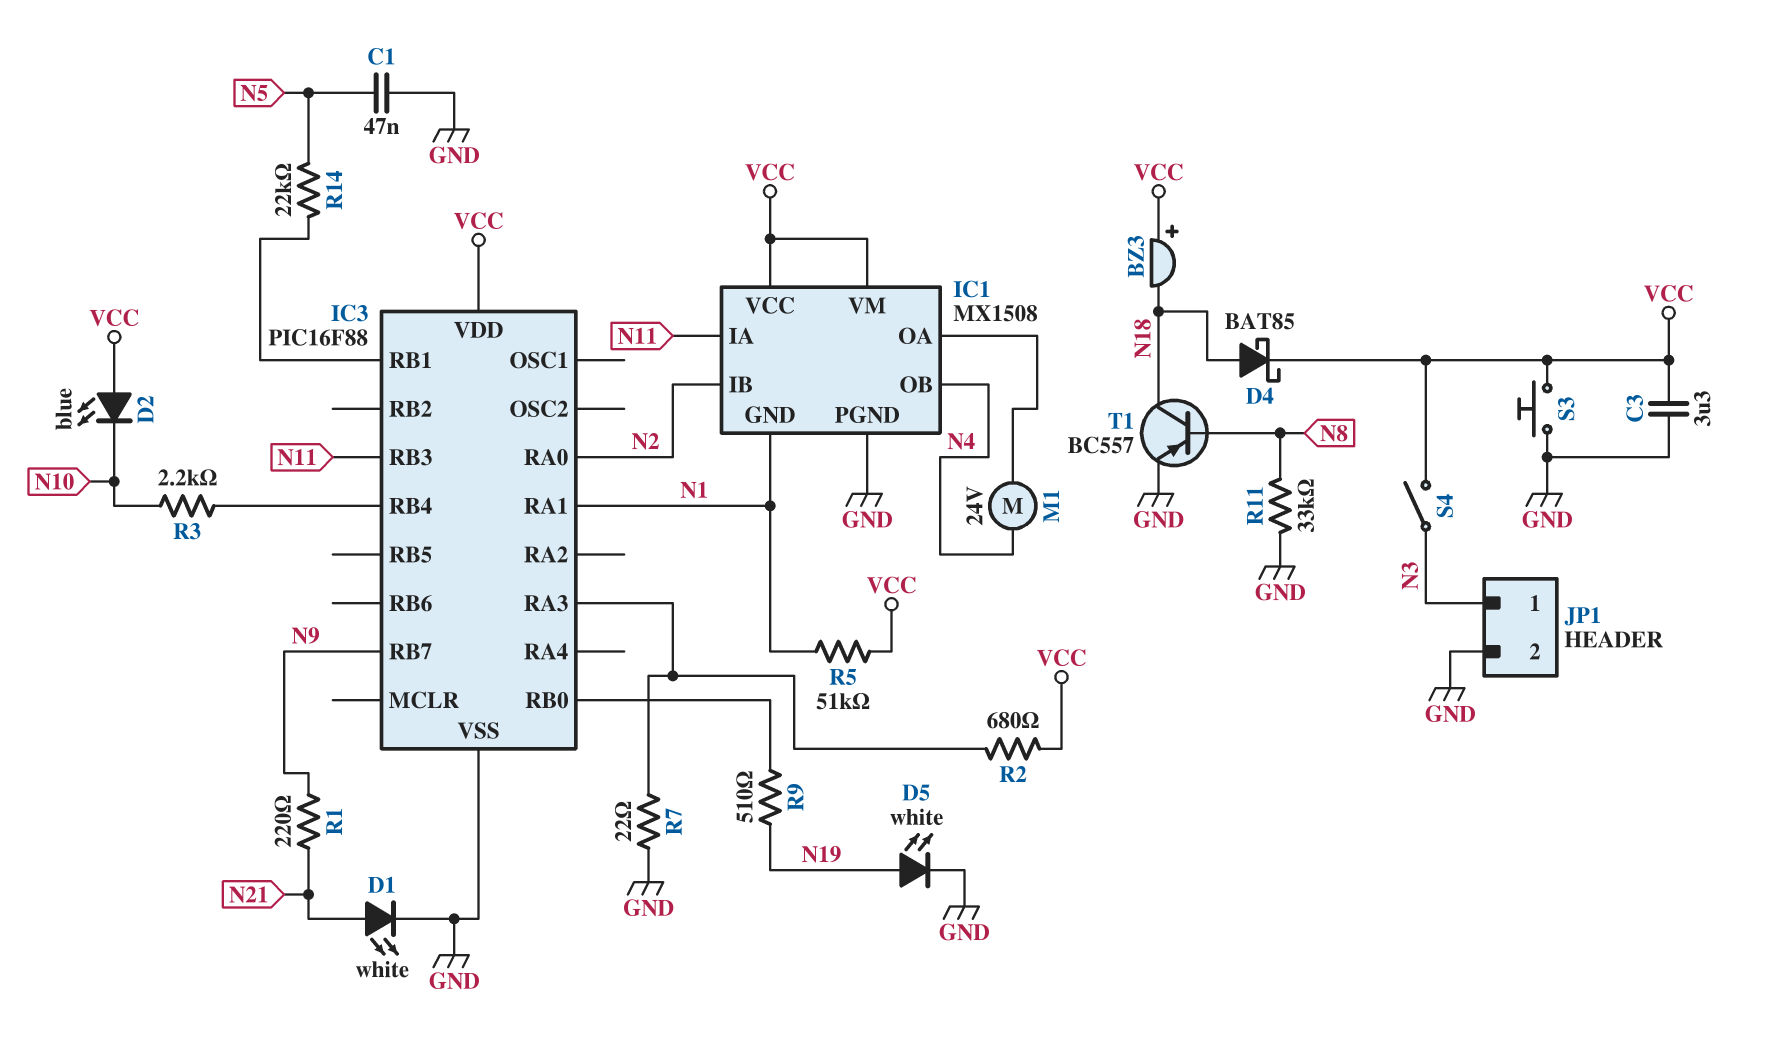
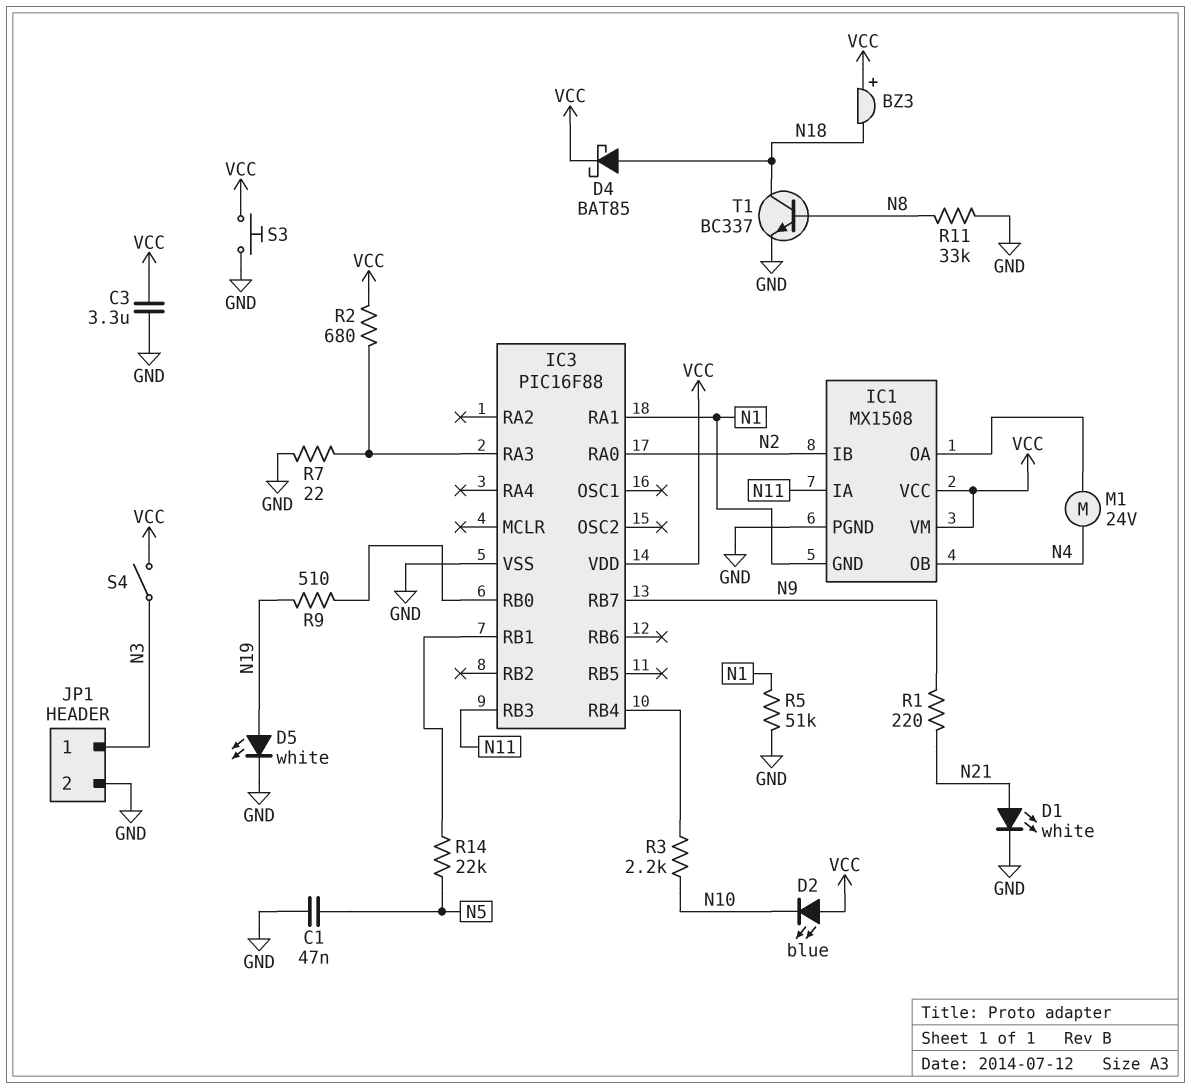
R5: 51k (N1, VCC) -> 51k (GND, N1)
T1: PNP BC557 (B N8, C N18, E GND) -> NPN BC337 (B N8, C N18, E GND)

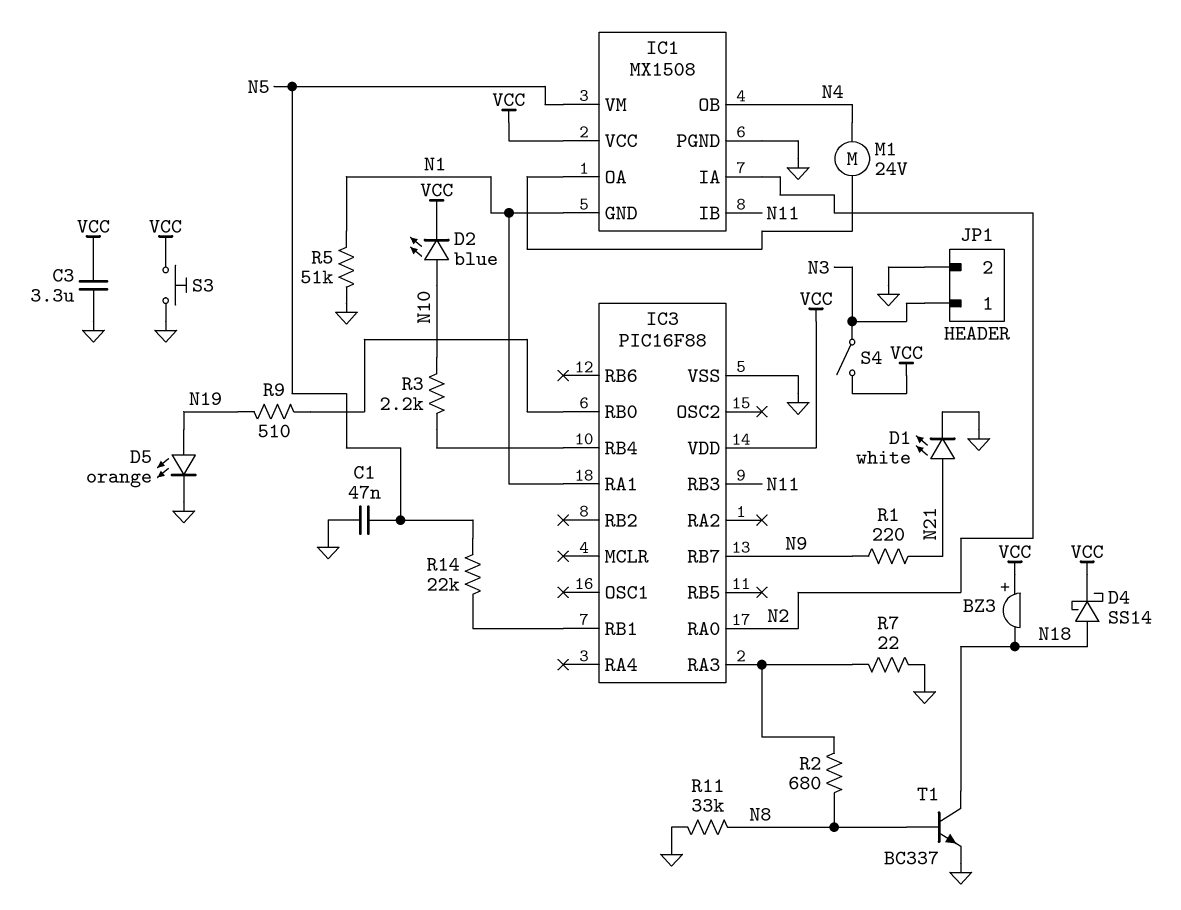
D2: LED blue (A VCC, K N10) -> LED blue (A N10, K VCC)
D4: schottky BAT85 (A N18, K VCC) -> schottky SS14 (A N18, K VCC)
D5: LED white (A N19, K GND) -> LED orange (A N19, K GND)
IC1 pin IA: N11 -> N2
IC1 pin IB: N2 -> N11
IC1 pin VM: VCC -> N5
R2: 680 (IC3/RA3, VCC) -> 680 (IC3/RA3, N8)

